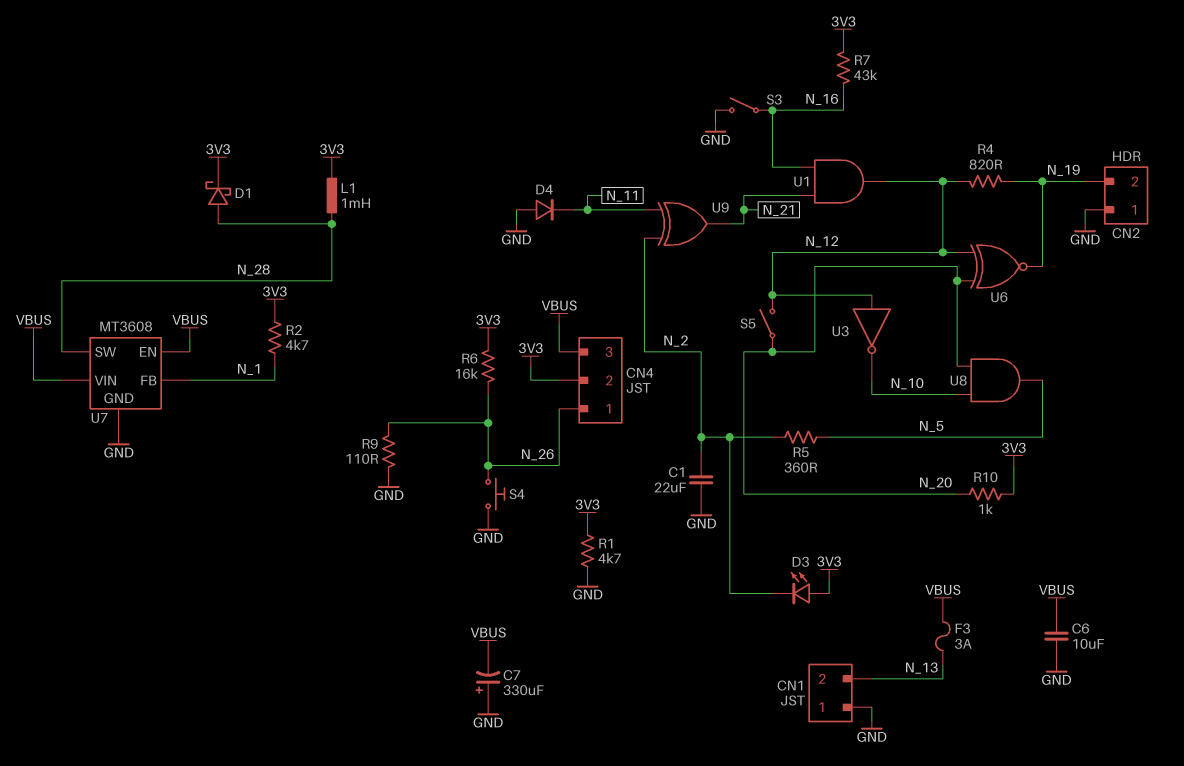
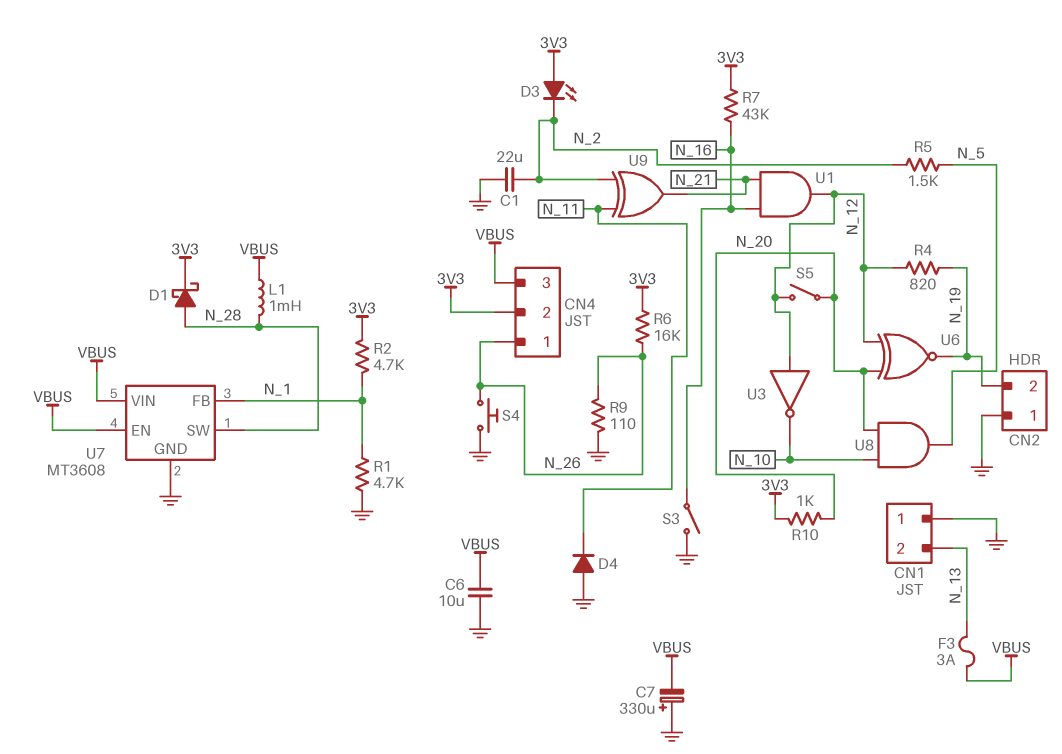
L1: 1mH (3V3, N_28) -> 1mH (N_28, VBUS)
R1: 4.7k (3V3, GND) -> 4.7k (GND, N_1)
R5: 360 (N_2, N_5) -> 1.5k (N_2, N_5)

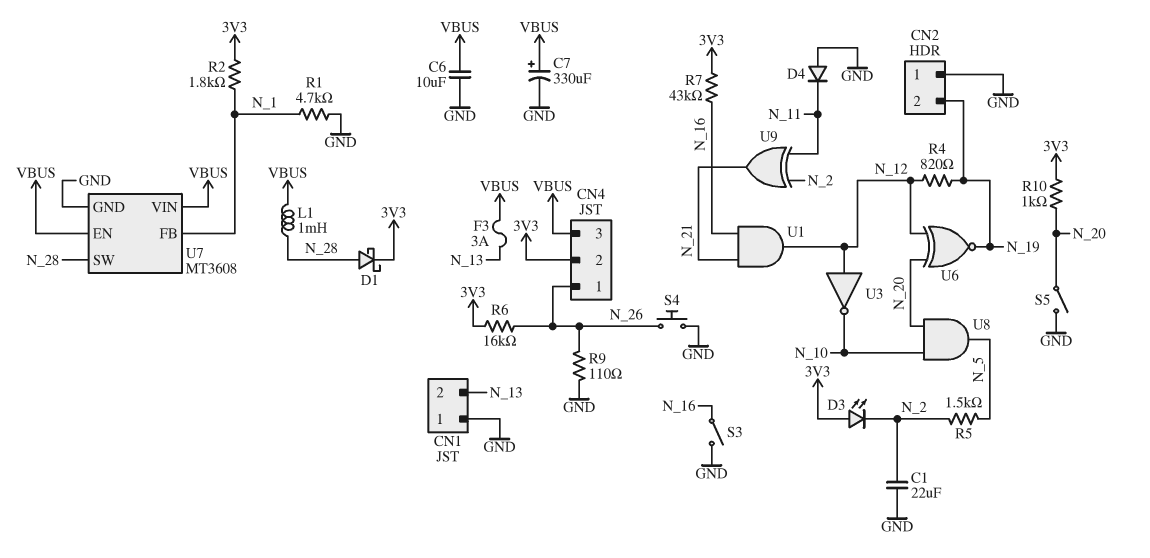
C7: 330uF (plus GND, minus VBUS) -> 330uF (plus VBUS, minus GND)
R2: 4.7k (3V3, N_1) -> 1.8k (3V3, N_1)
S5: switch (N_12, N_20) -> switch (GND, N_20)

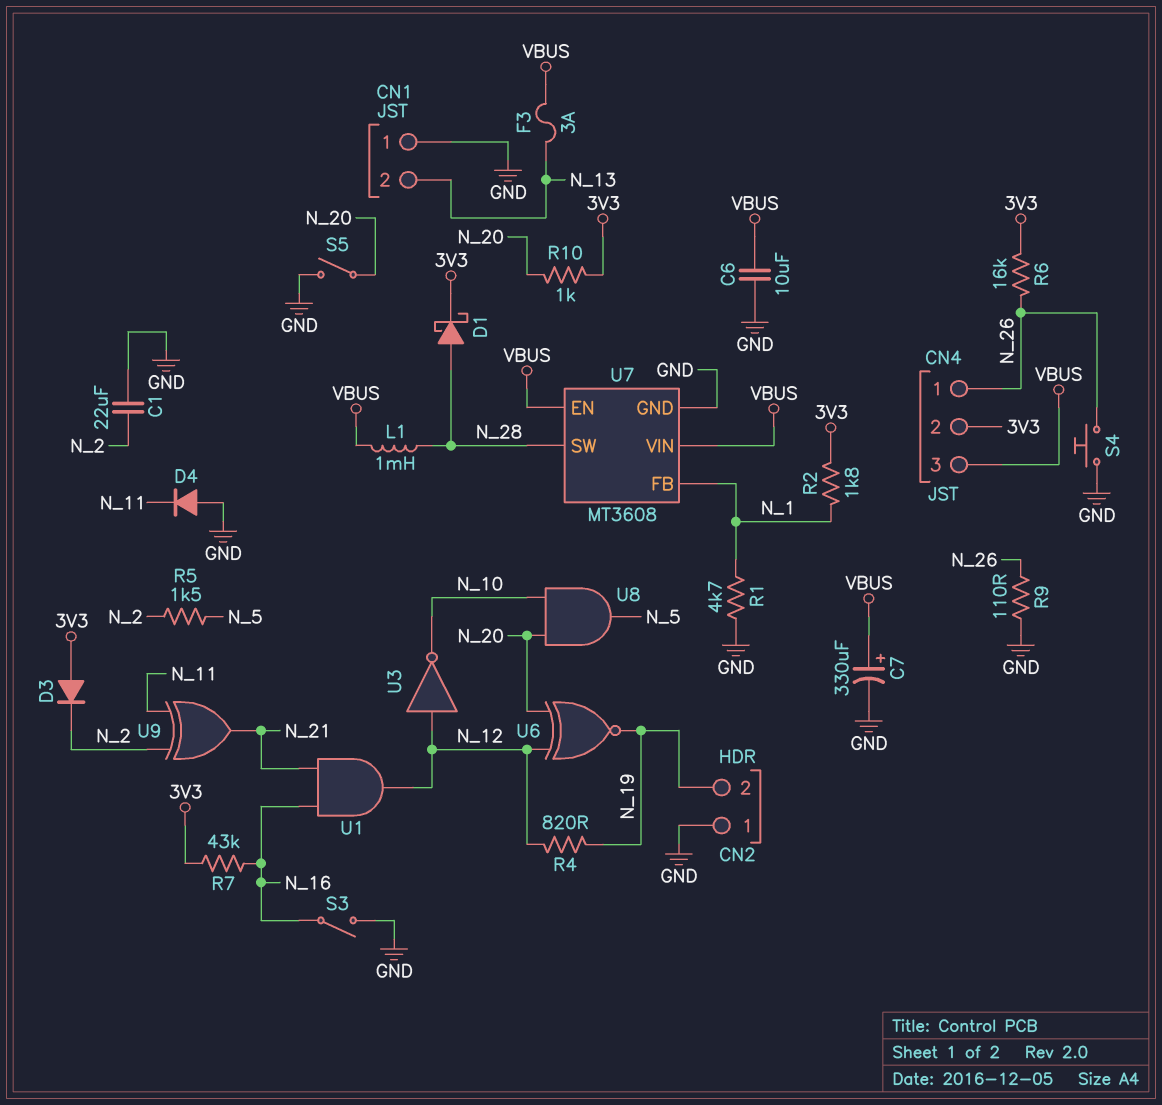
D3: LED (A 3V3, K N_2) -> diode (A 3V3, K N_2)

